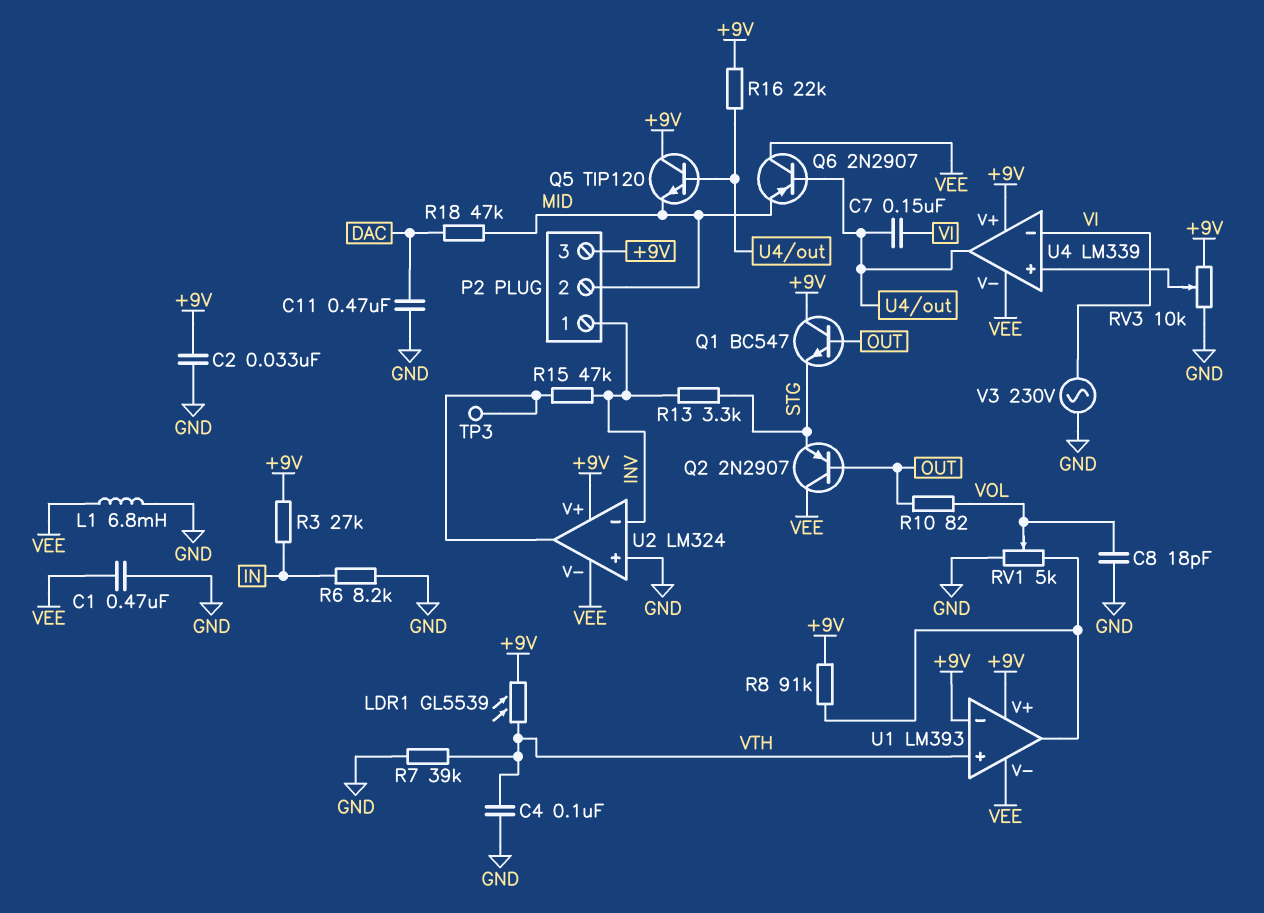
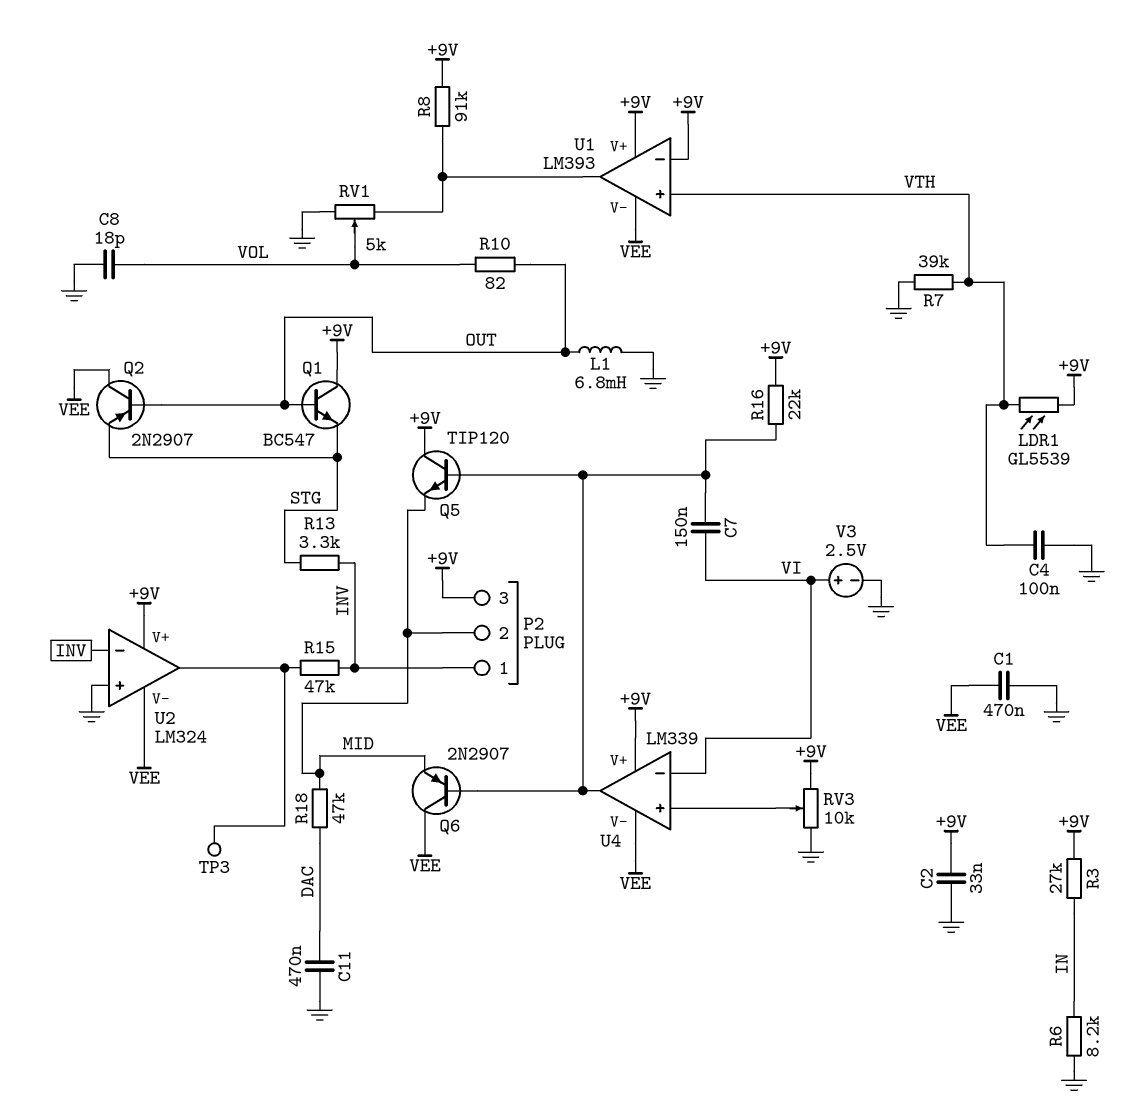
L1: 6.8mH (GND, VEE) -> 6.8mH (GND, OUT)
V3: AC 230V (GND, VI) -> 2.5V (plus VI, minus GND)

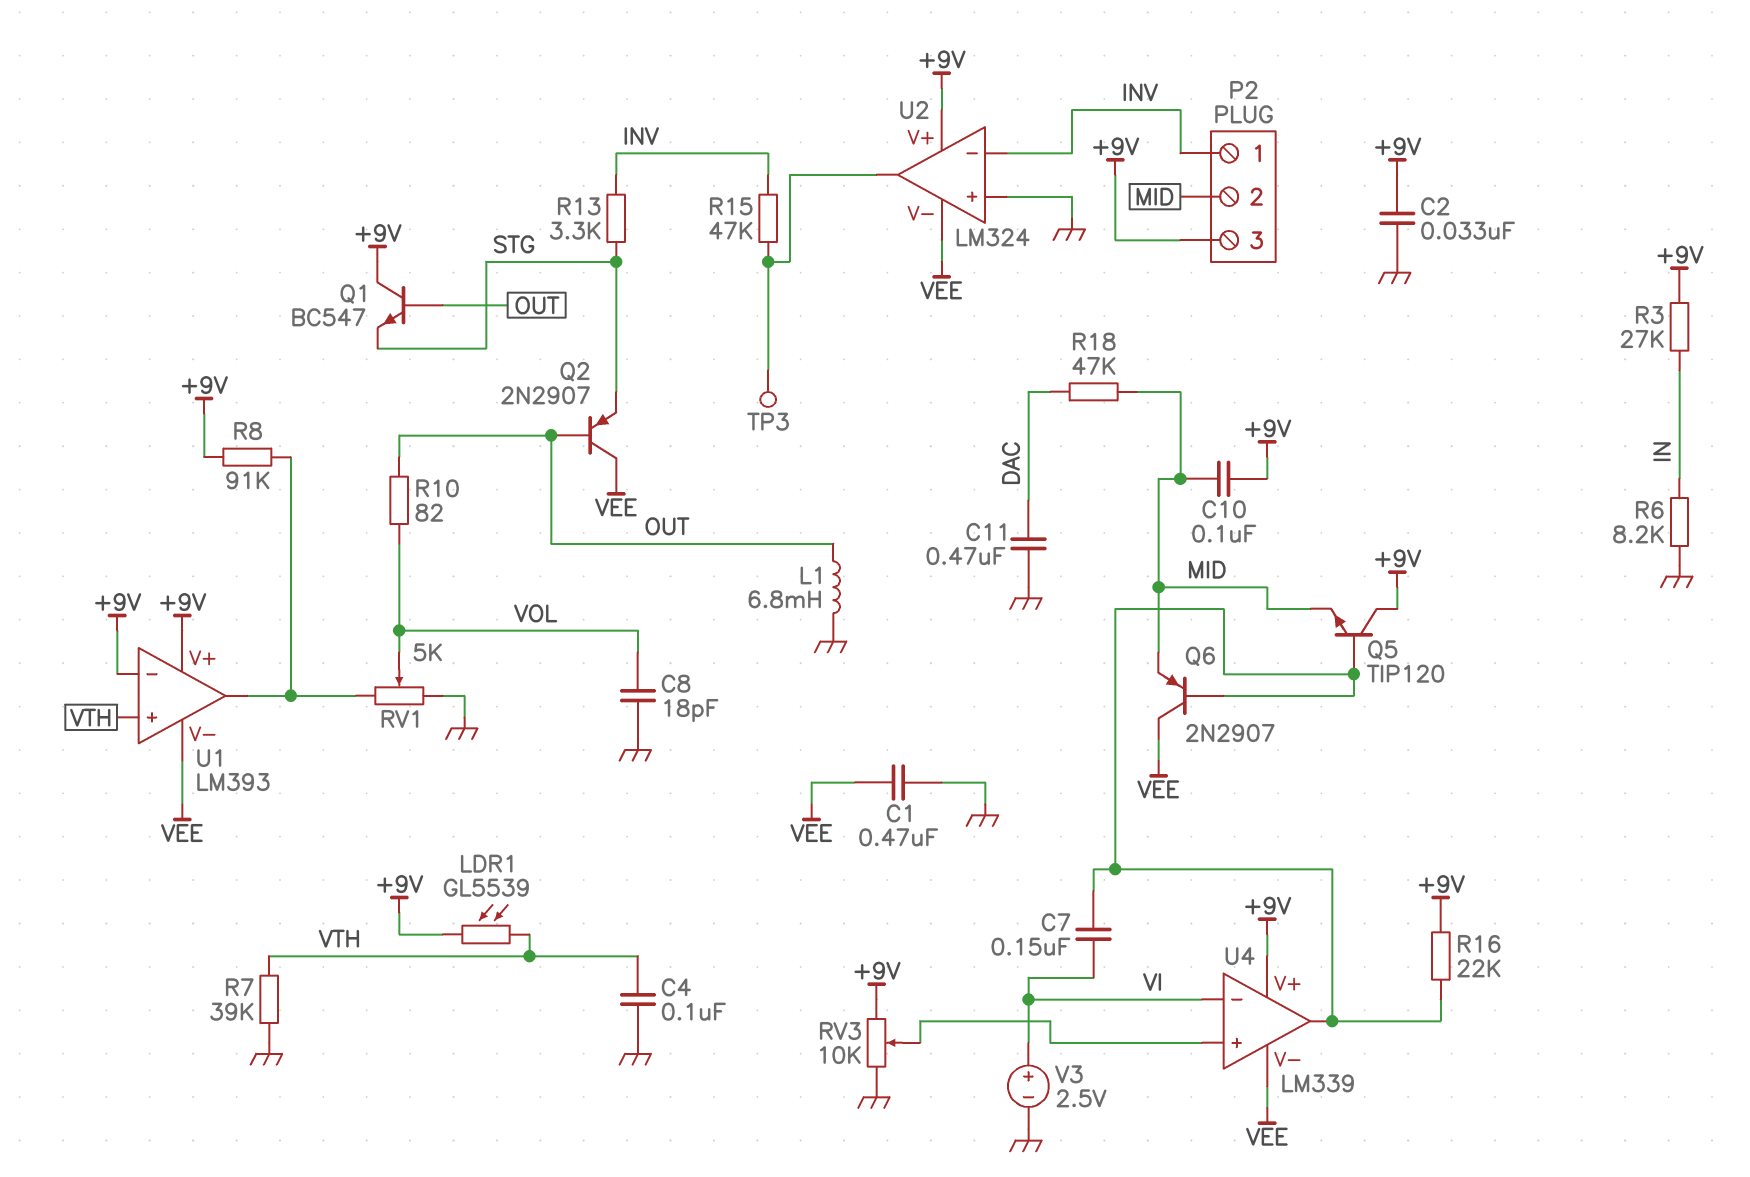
C10: none -> 100nF (+9V, MID)

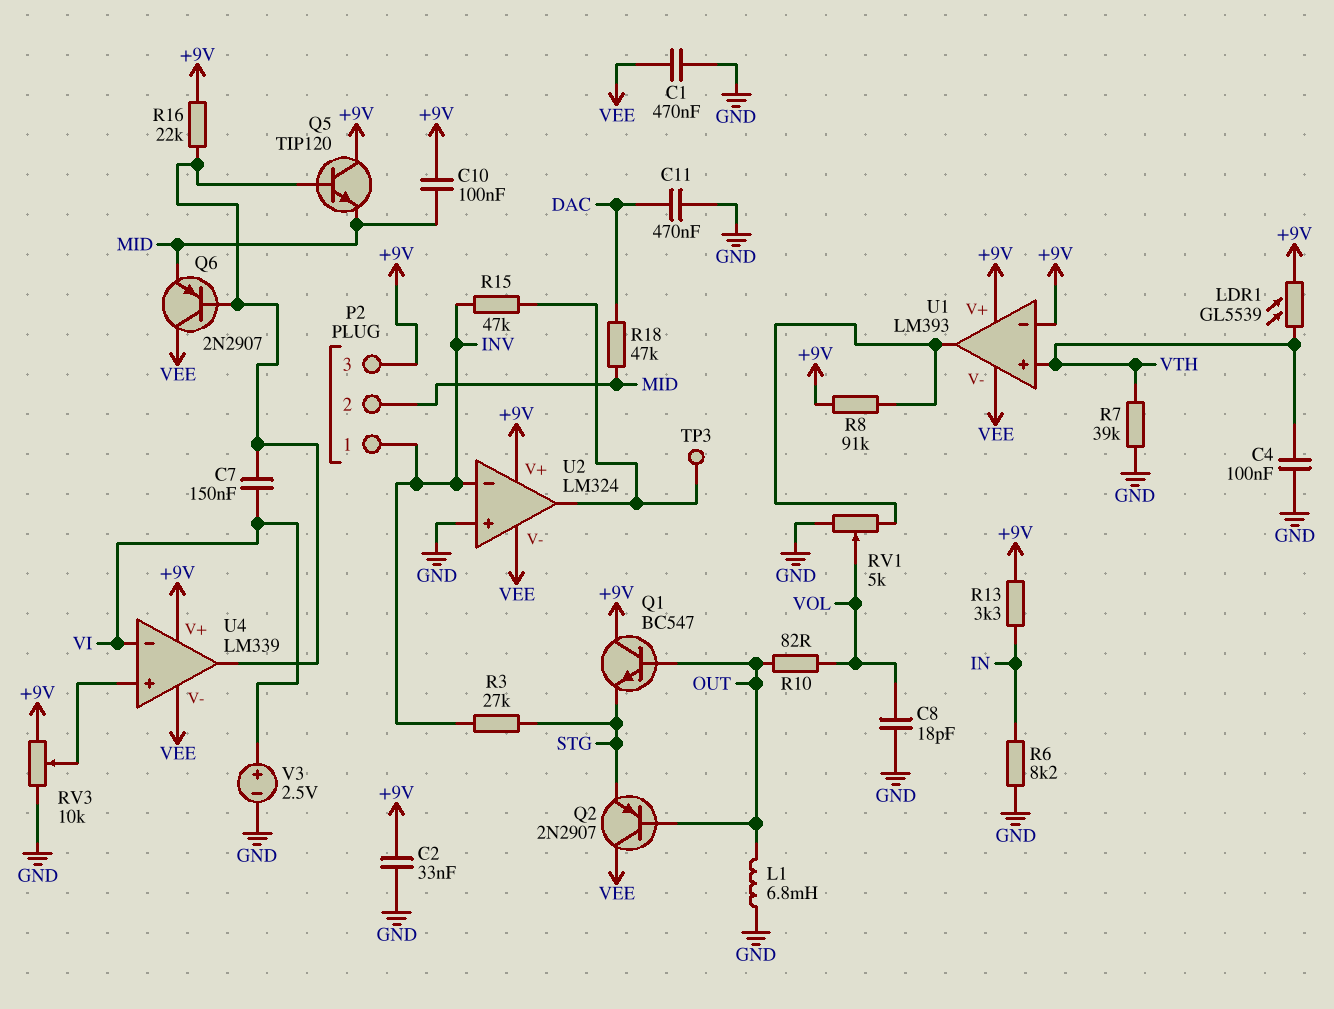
R3: 27k (+9V, IN) -> 27k (INV, STG)
R13: 3.3k (INV, STG) -> 3.3k (+9V, IN)

